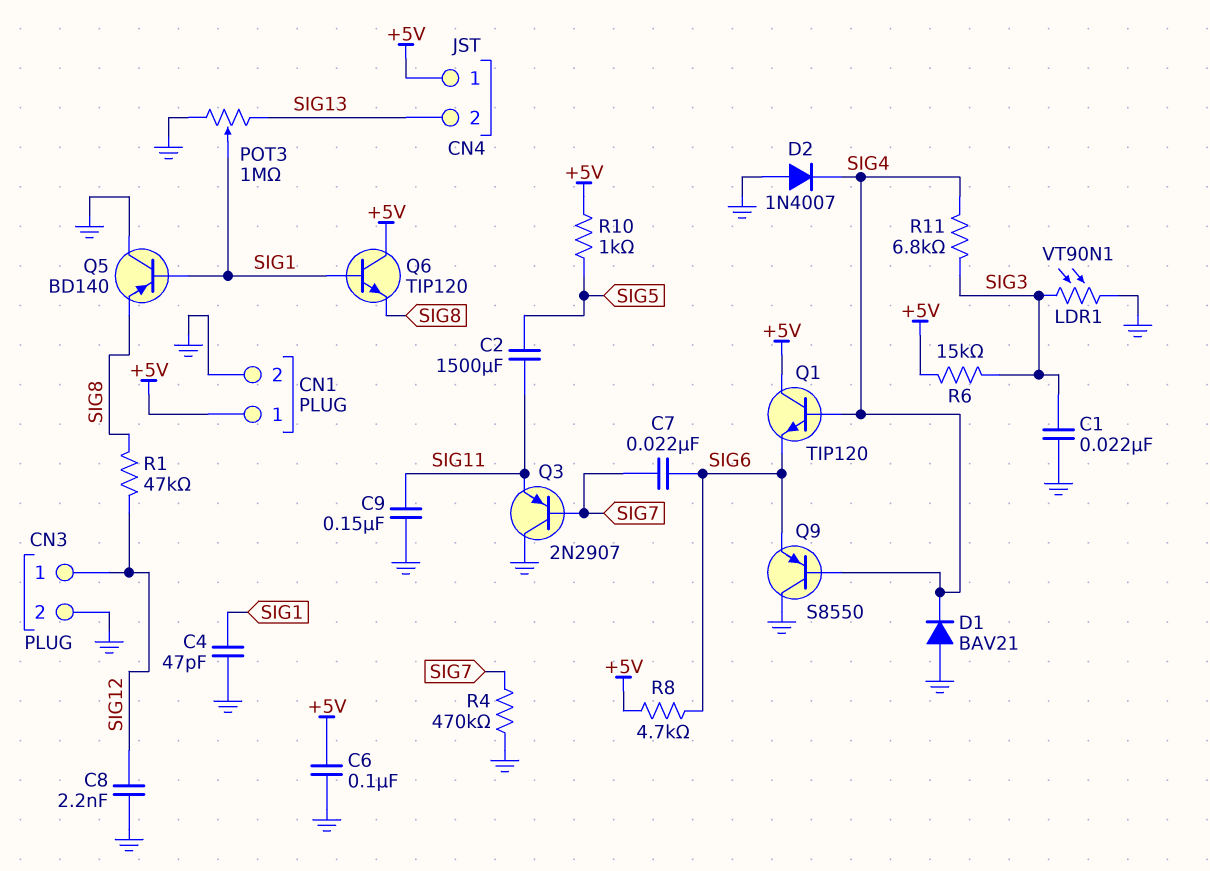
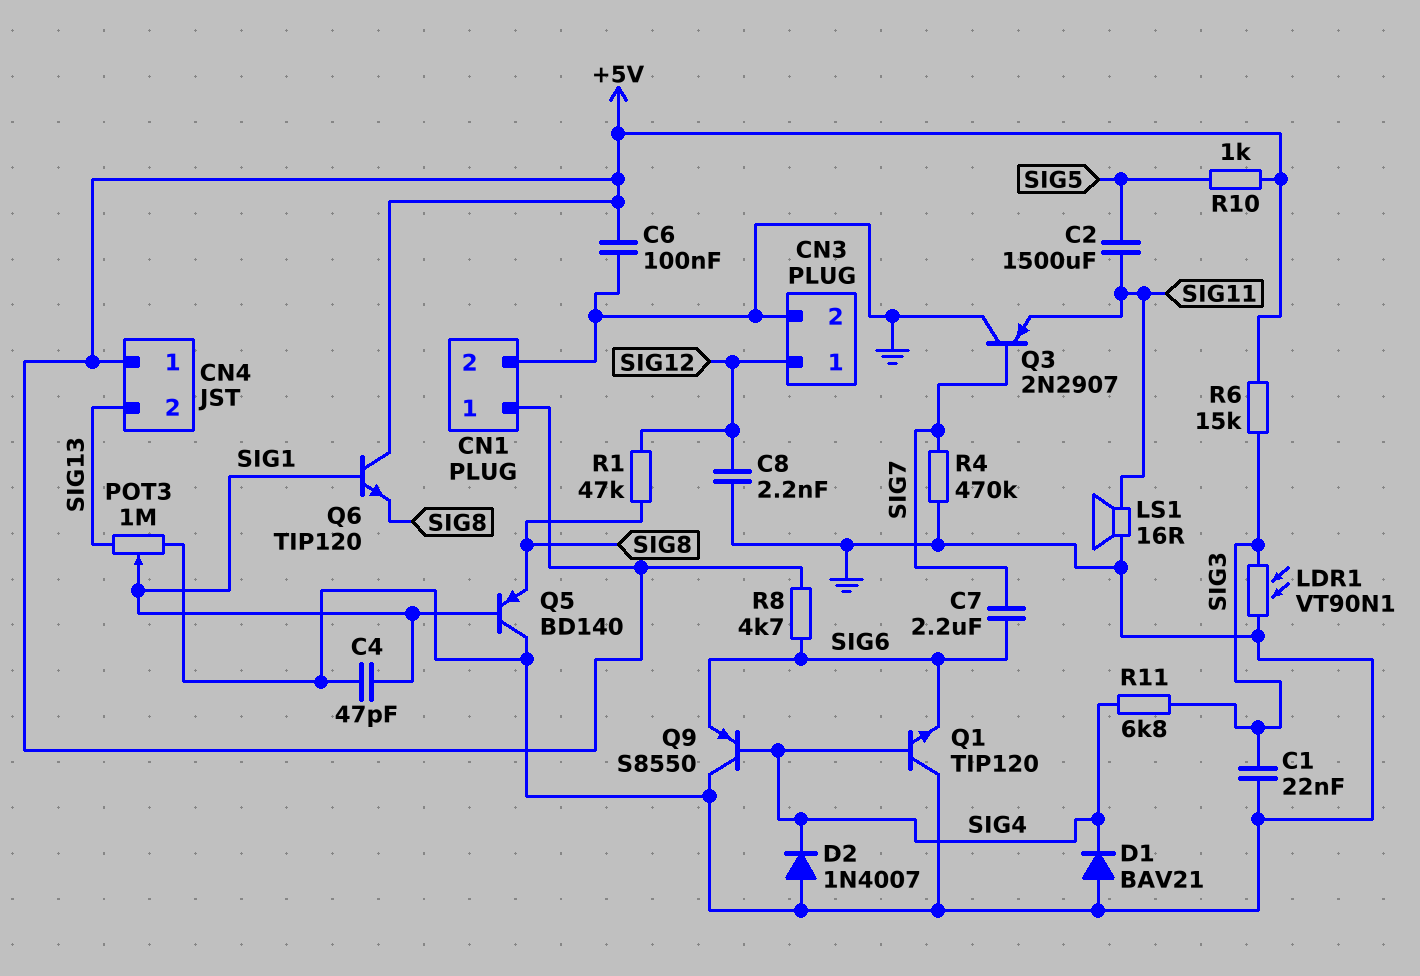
C7: 22nF (SIG6, SIG7) -> 2.2uF (SIG6, SIG7)
C9: 150nF (GND, SIG11) -> none
LS1: none -> speaker 16R (GND, SIG11)
Q1: NPN TIP120 (B SIG4, C +5V, E SIG6) -> NPN TIP120 (B SIG4, C GND, E SIG6)

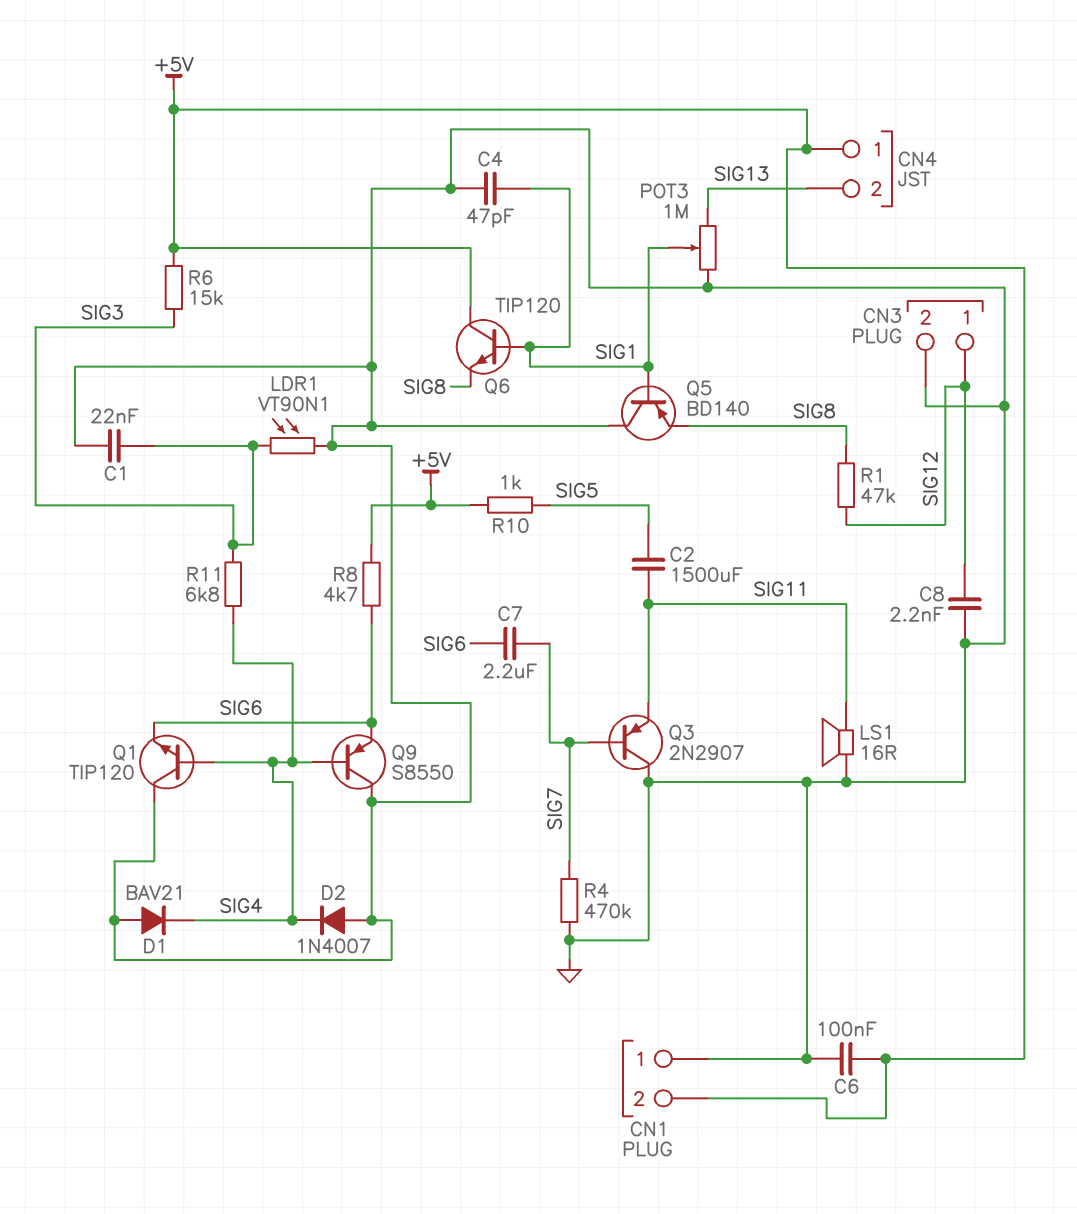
CN1 pin 1: +5V -> GND
CN1 pin 2: GND -> +5V

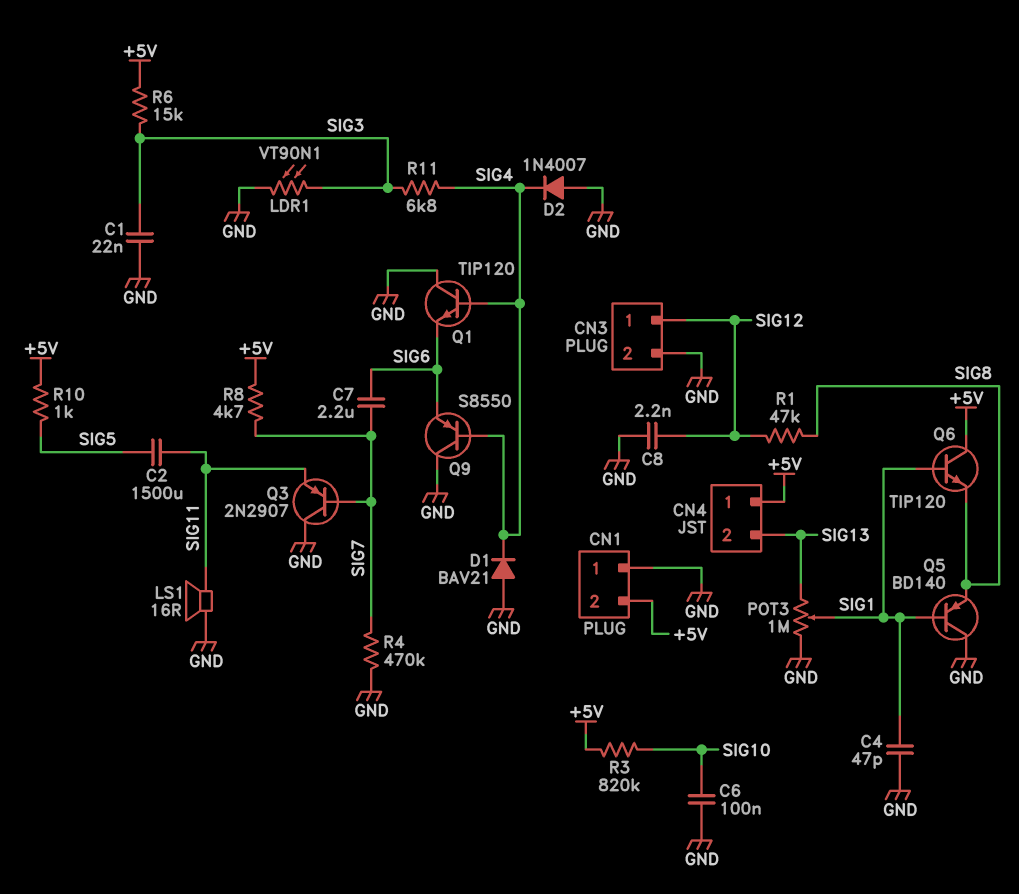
C6: 100nF (+5V, GND) -> 100nF (GND, SIG10)
R3: none -> 820k (+5V, SIG10)
R8: 4.7k (+5V, SIG6) -> 4.7k (+5V, SIG7)

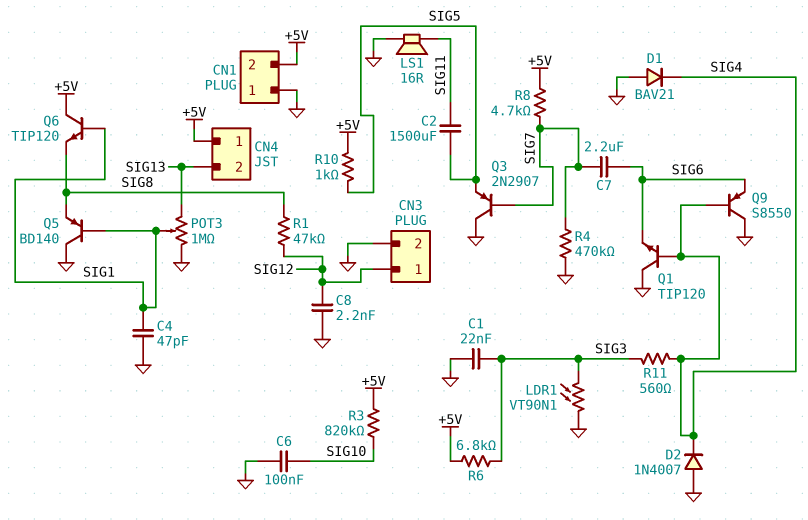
Q3: PNP 2N2907 (B SIG7, C GND, E SIG11) -> PNP 2N2907 (B SIG7, C GND, E SIG5)
R6: 15k (+5V, SIG3) -> 6.8k (+5V, SIG3)
R11: 6.8k (SIG3, SIG4) -> 560 (SIG3, SIG4)

